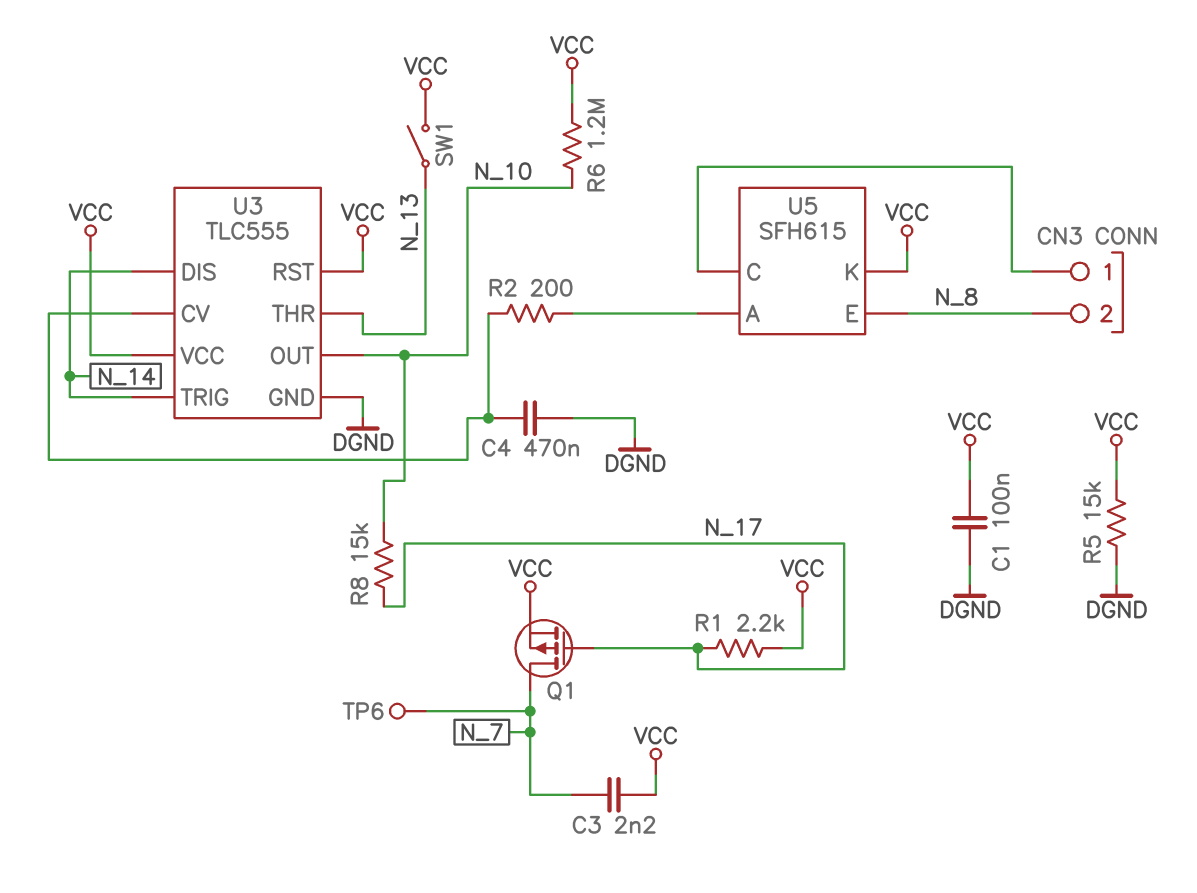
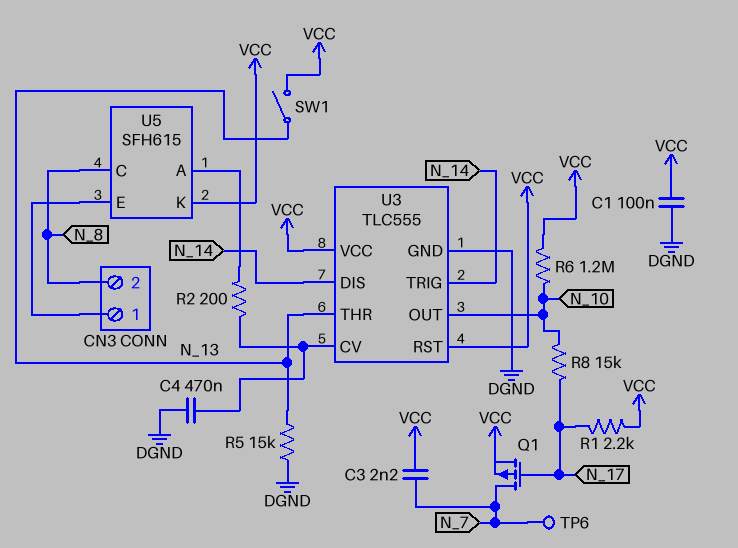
R5: 15k (DGND, VCC) -> 15k (DGND, N_13)
U5 pin C: CN3/1 -> N_8
U5 pin E: N_8 -> CN3/1

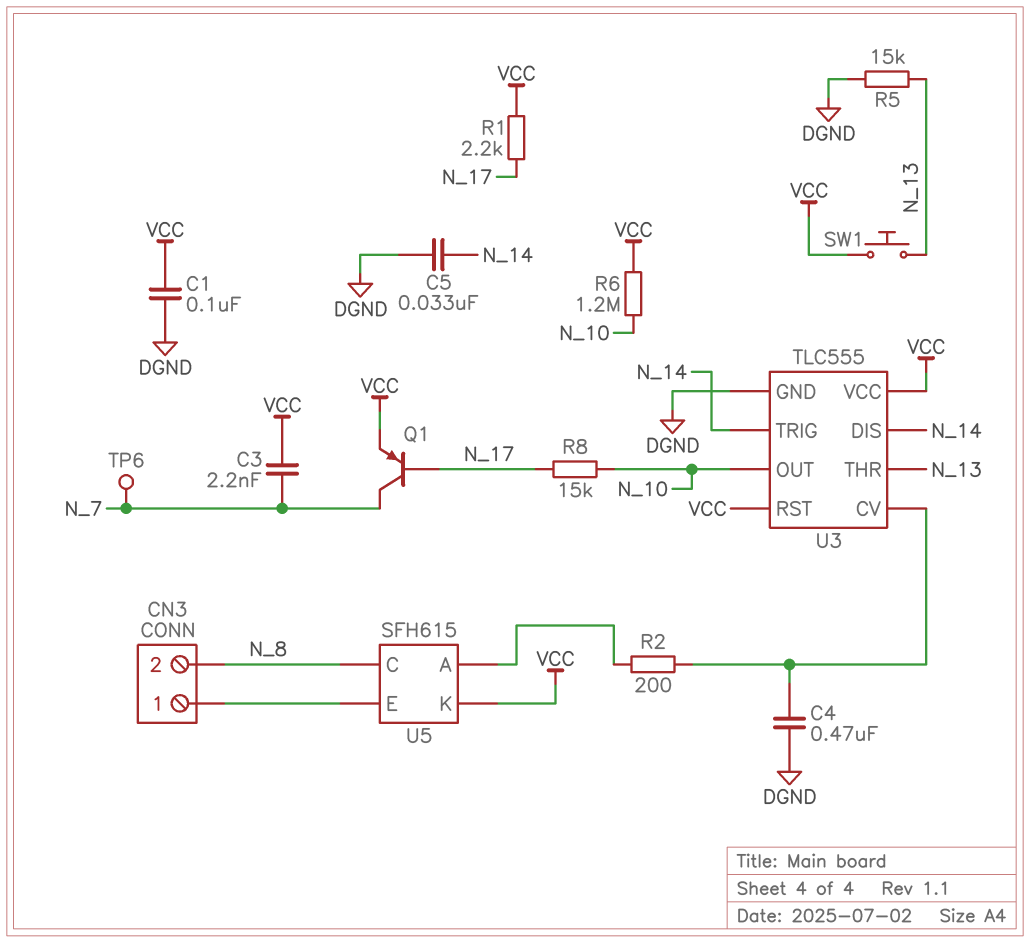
C5: none -> 33nF (DGND, N_14)
Q1: PMOS (G N_17, D N_7, S VCC) -> PNP (B N_17, C N_7, E VCC)
SW1: switch (N_13, VCC) -> button (N_13, VCC)

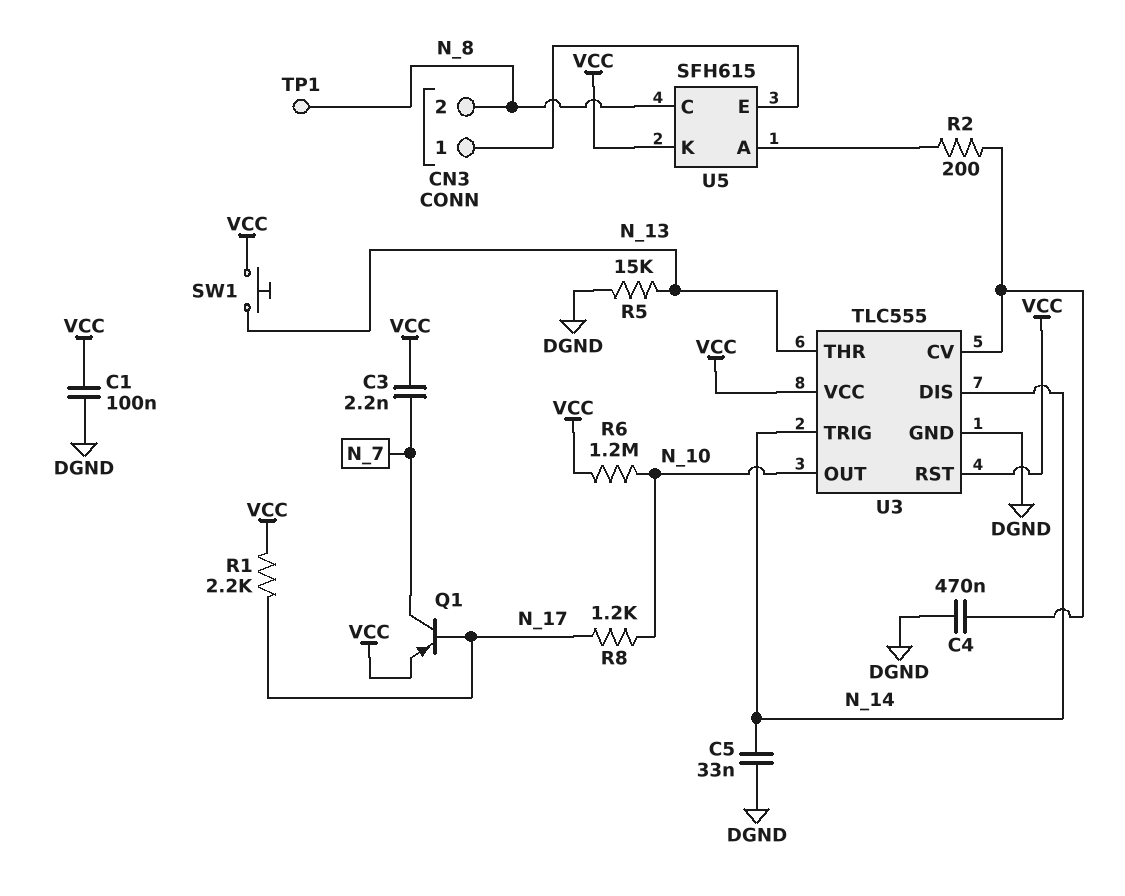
R8: 15k (N_10, N_17) -> 1.2k (N_10, N_17)
TP1: none -> test point (N_8)
TP6: test point (N_7) -> none

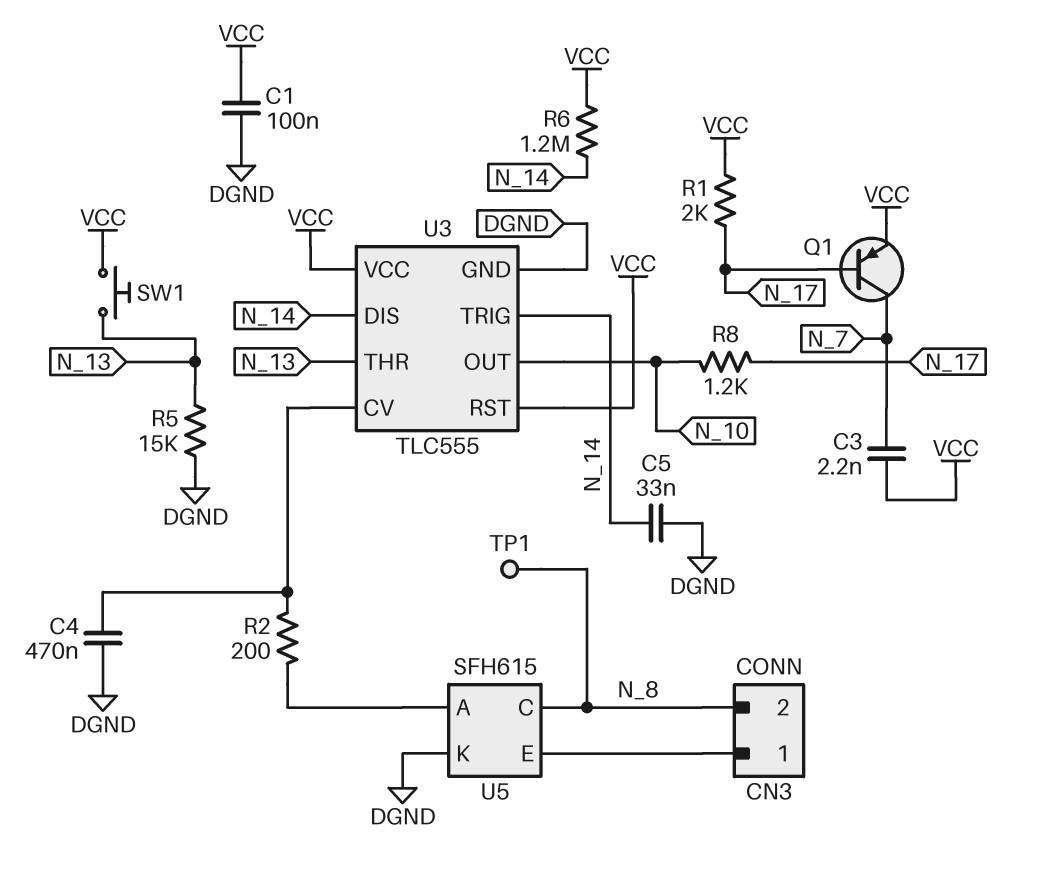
R1: 2.2k (N_17, VCC) -> 2k (N_17, VCC)
R6: 1.2M (N_10, VCC) -> 1.2M (N_14, VCC)
U5 pin K: VCC -> DGND

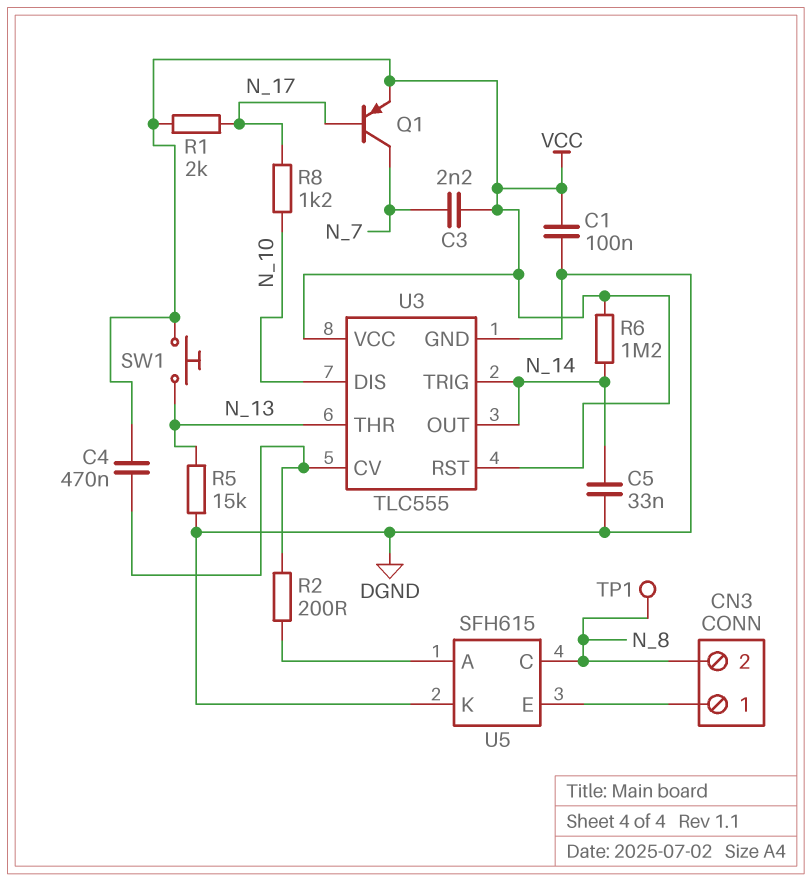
C4: 470nF (DGND, U3/CV) -> 470nF (U3/CV, VCC)
U3 pin DIS: N_14 -> N_10
U3 pin OUT: N_10 -> N_14

